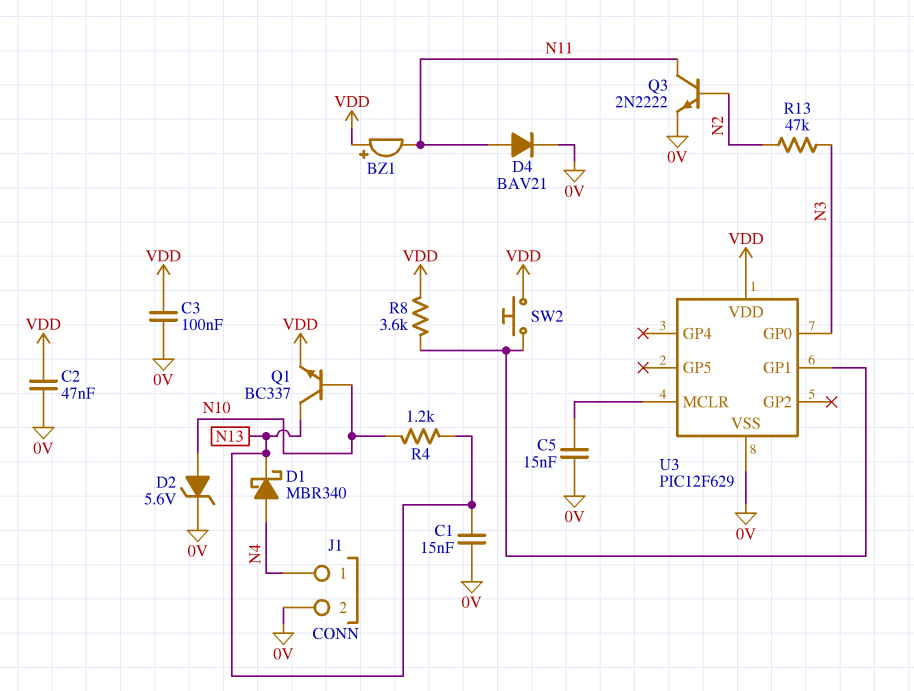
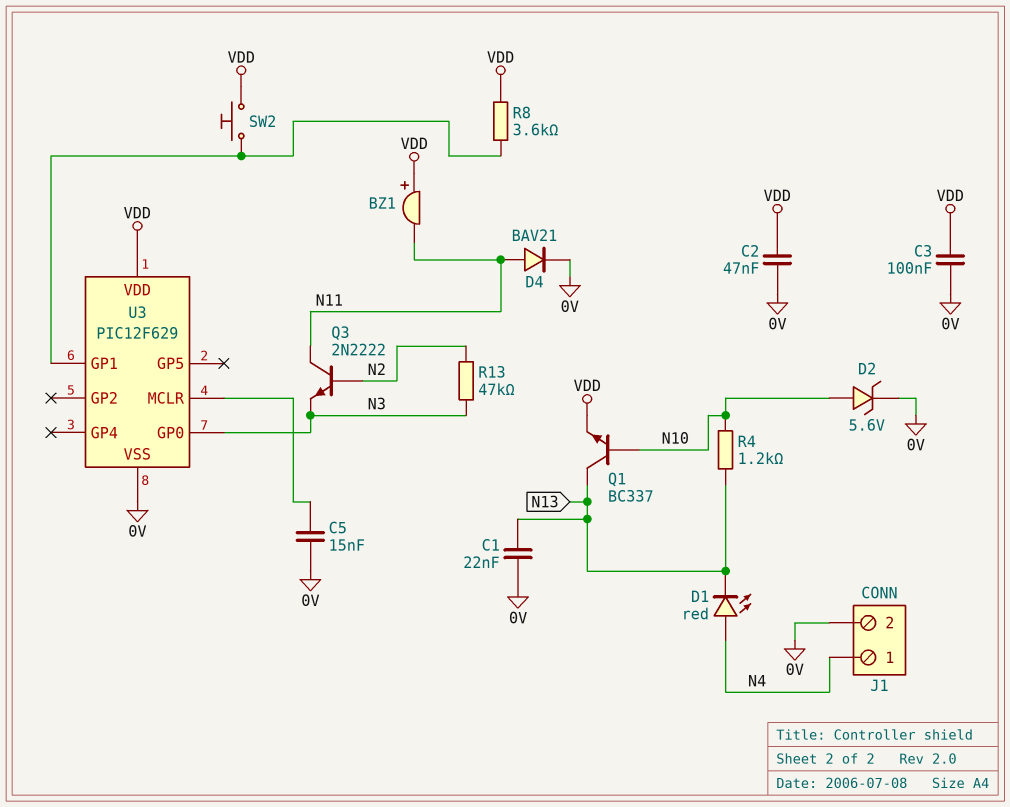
C1: 15nF (0V, N13) -> 22nF (0V, N13)
D1: schottky MBR340 (A N4, K N13) -> LED red (A N4, K N13)
Q3: NPN 2N2222 (B N2, C N11, E 0V) -> NPN 2N2222 (B N2, C N11, E N3)

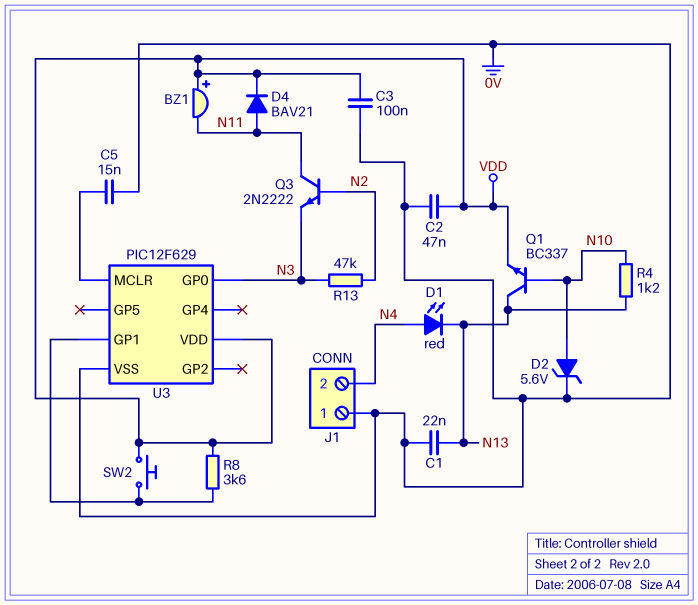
D4: diode BAV21 (A N11, K 0V) -> diode BAV21 (A N11, K VDD)
J1 pin 1: N4 -> 0V
J1 pin 2: 0V -> N4

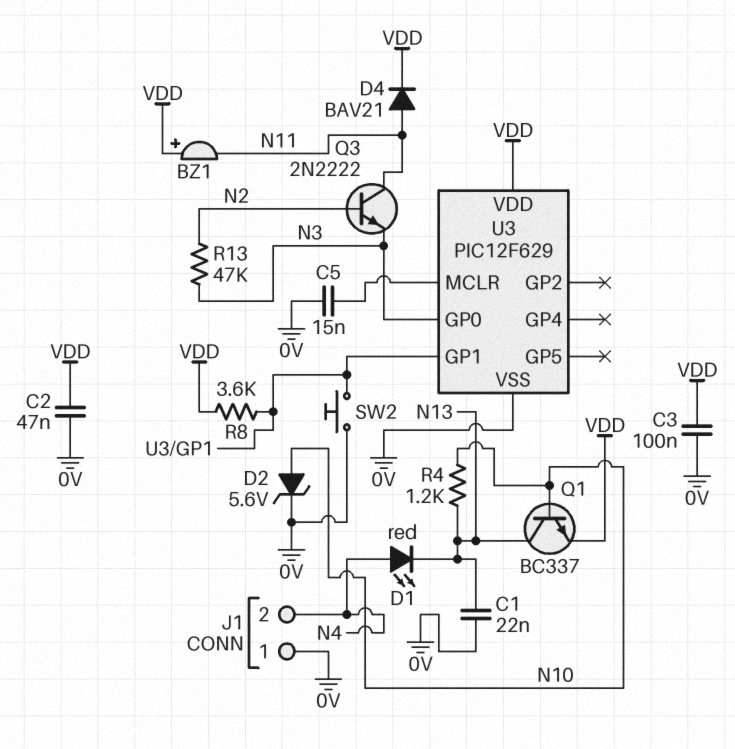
SW2: button (U3/GP1, VDD) -> button (0V, U3/GP1)

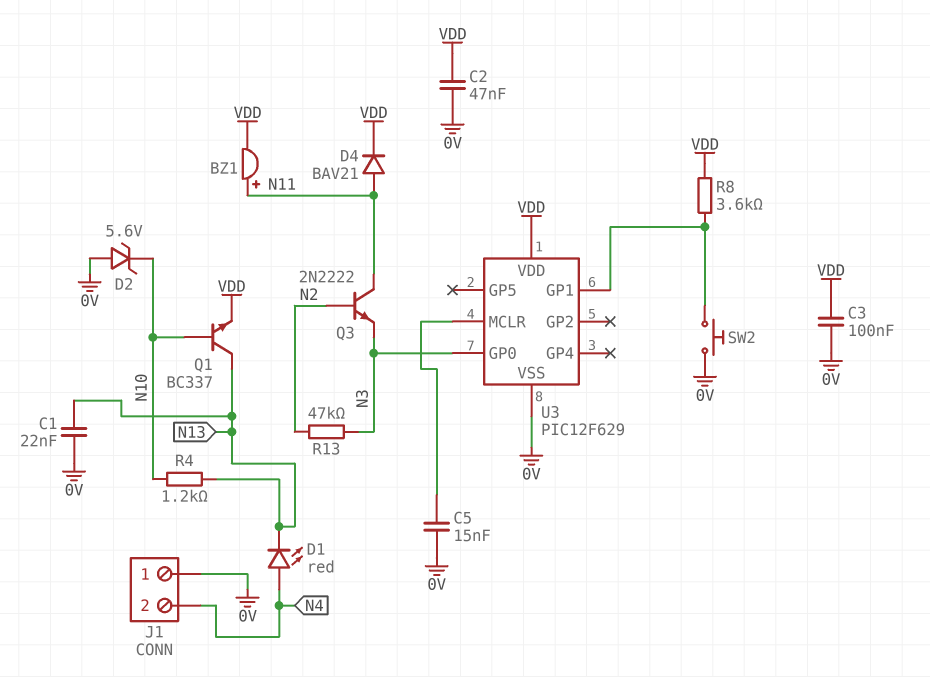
BZ1: buzzer (plus VDD, minus N11) -> buzzer (plus N11, minus VDD)
D2: zener 5.6V (A N10, K 0V) -> zener 5.6V (A 0V, K N10)

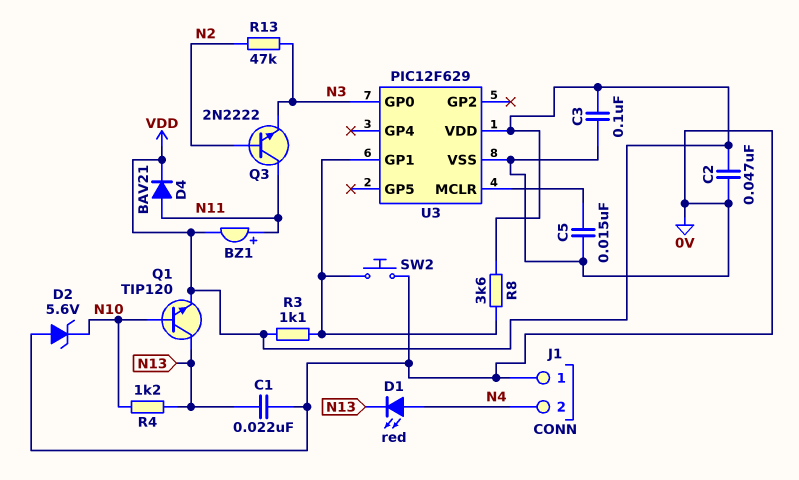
Q1: NPN BC337 (B N10, C N13, E VDD) -> NPN TIP120 (B N10, C N13, E VDD)
R3: none -> 1.1k (U3/GP1, VDD)

